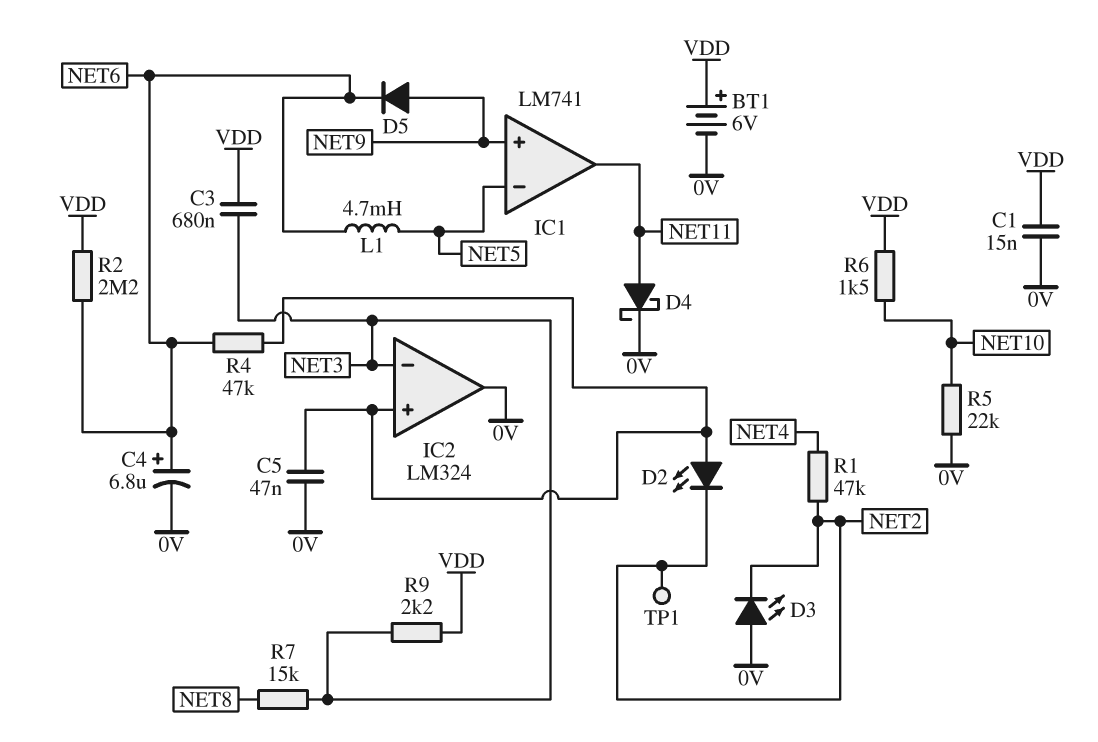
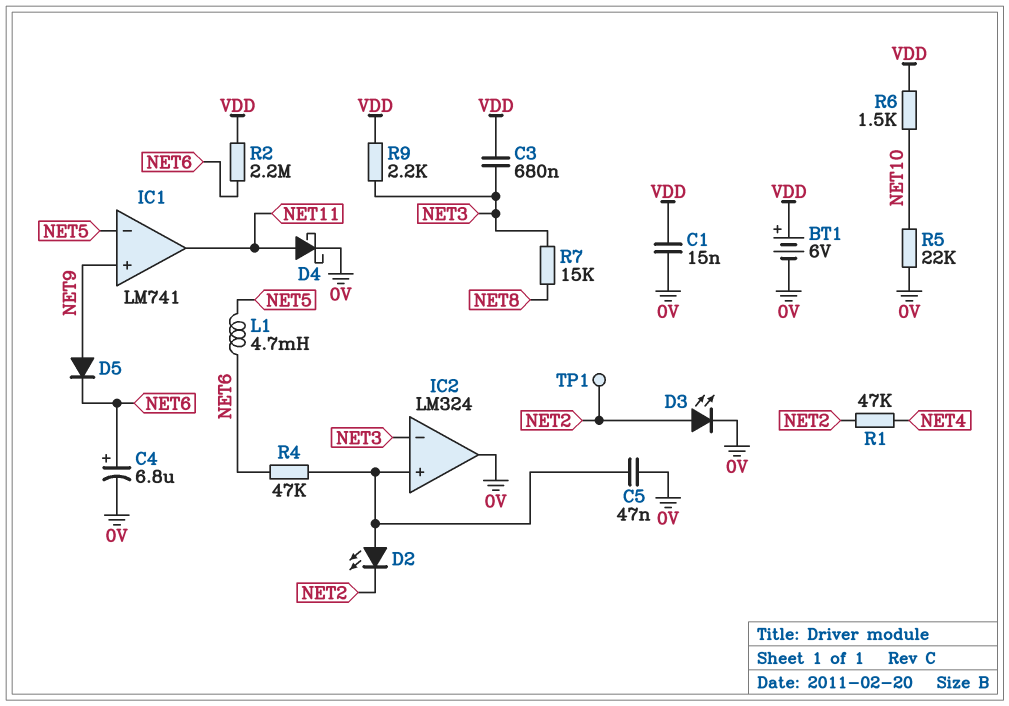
D3: LED (A 0V, K NET2) -> LED (A NET2, K 0V)

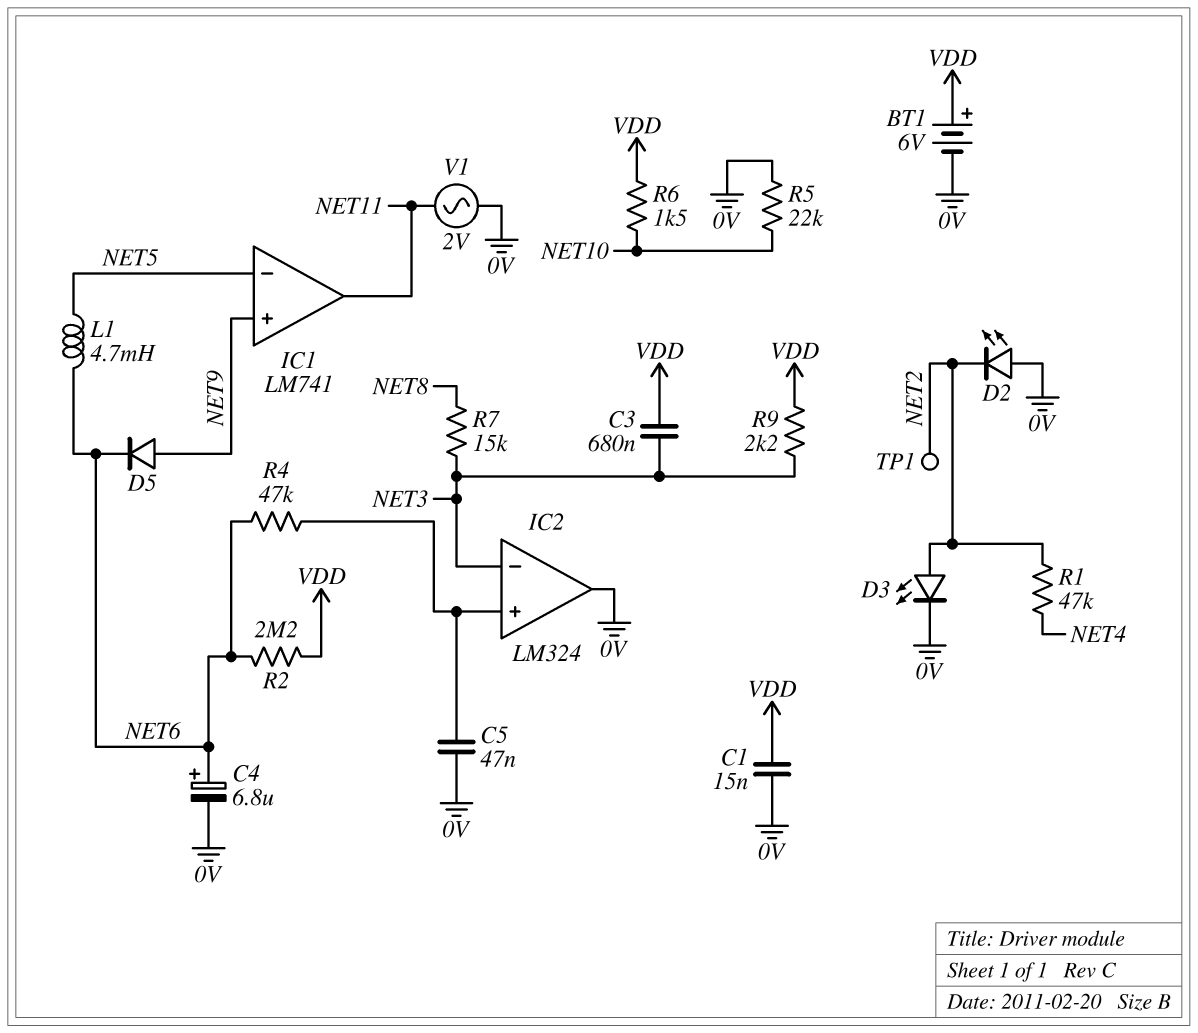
D2: LED (A IC2/in+, K NET2) -> LED (A 0V, K NET2)
D4: schottky (A NET11, K 0V) -> none
V1: none -> AC 2V (0V, NET11)

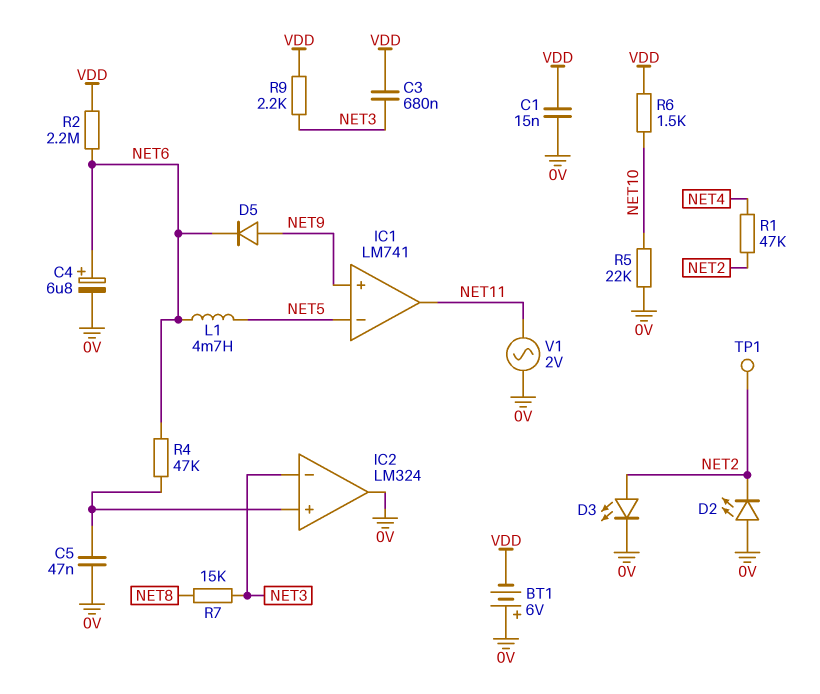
BT1: 6V (plus VDD, minus 0V) -> 6V (plus 0V, minus VDD)

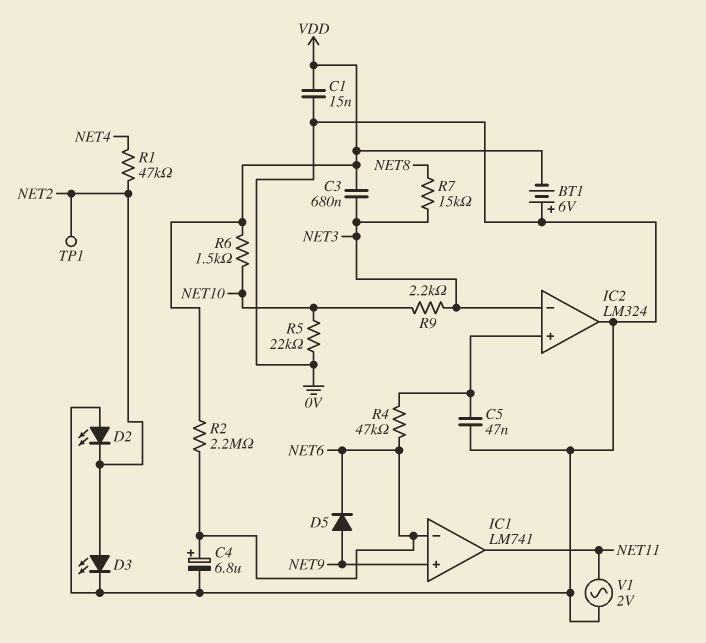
IC1 pin in-: NET5 -> NET6
L1: 4.7mH (NET5, NET6) -> none
R9: 2.2k (NET3, VDD) -> 2.2k (NET3, NET10)

